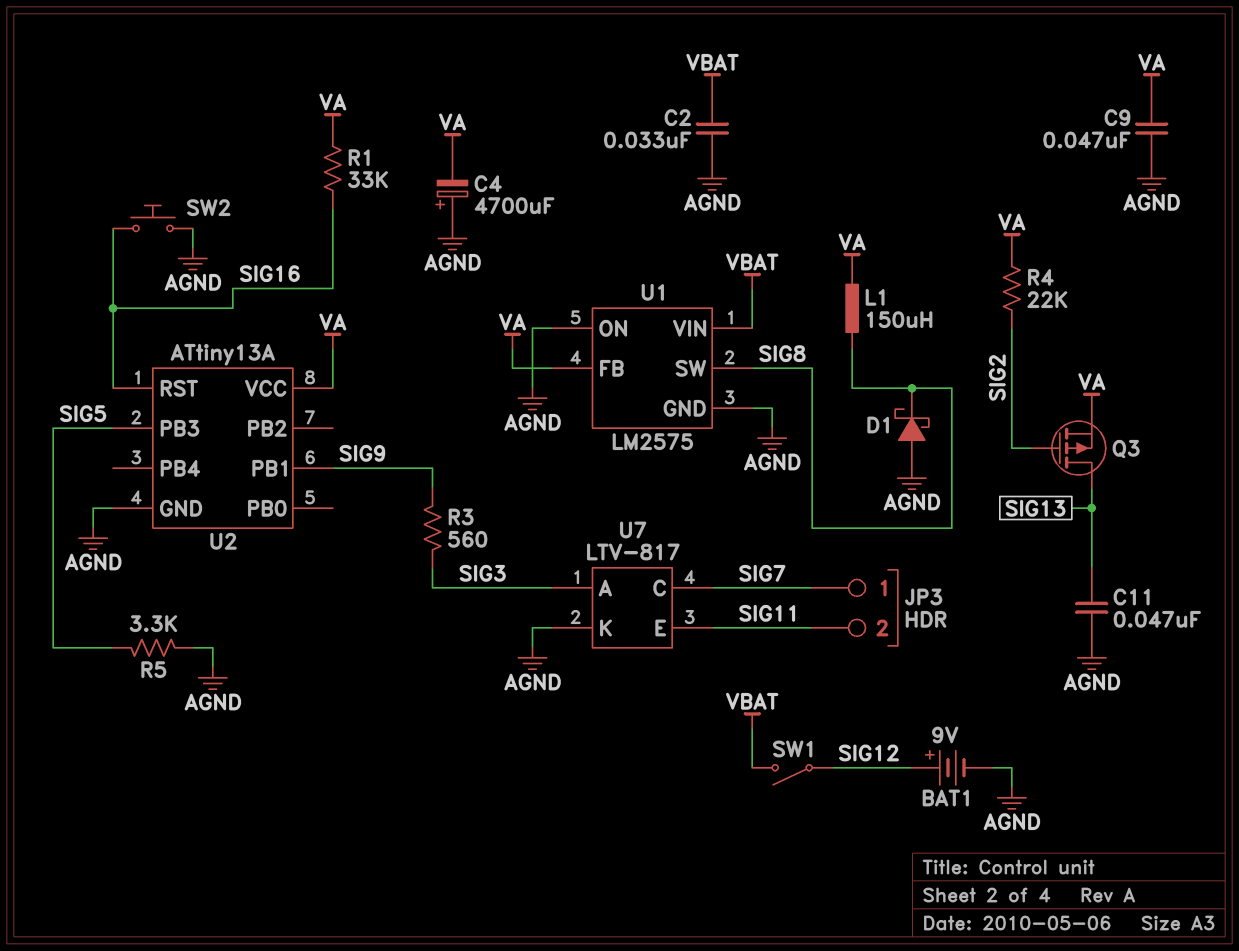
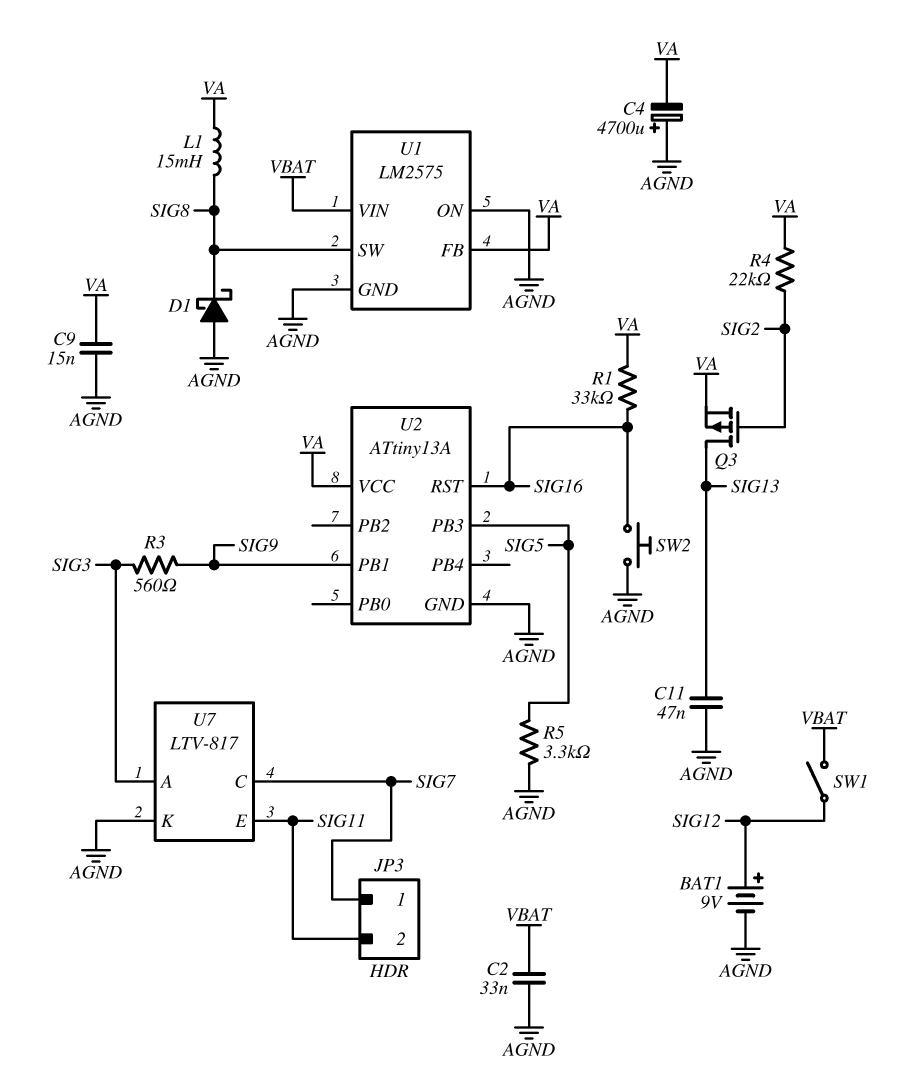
C9: 47nF (AGND, VA) -> 15nF (AGND, VA)
L1: 150uH (SIG8, VA) -> 15mH (SIG8, VA)

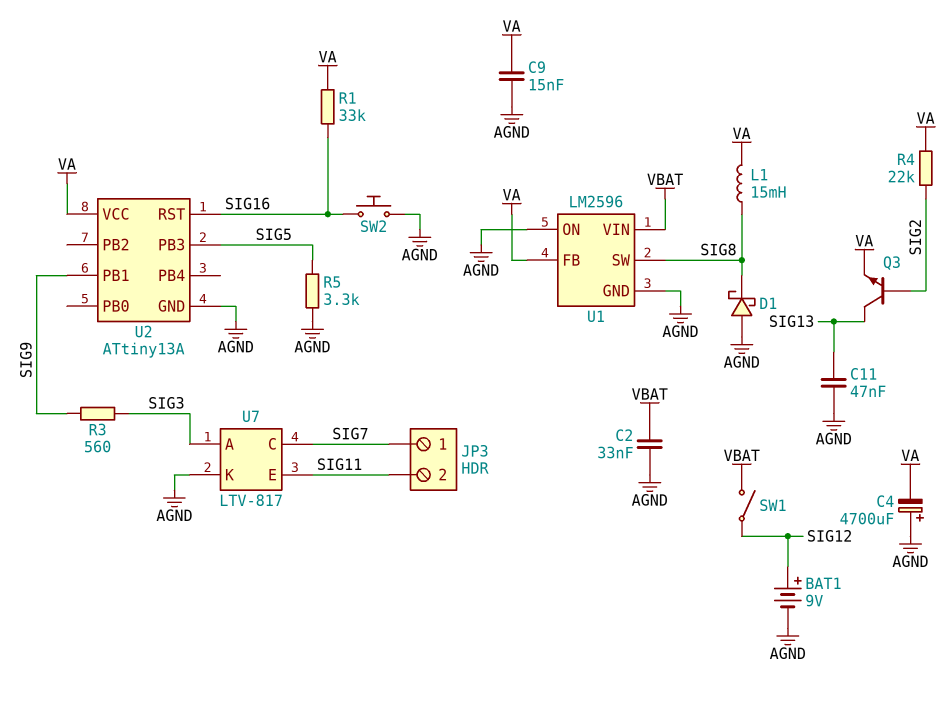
Q3: PMOS (G SIG2, D SIG13, S VA) -> NPN (B SIG2, C SIG13, E VA)
U1: LM2575 -> LM2596

